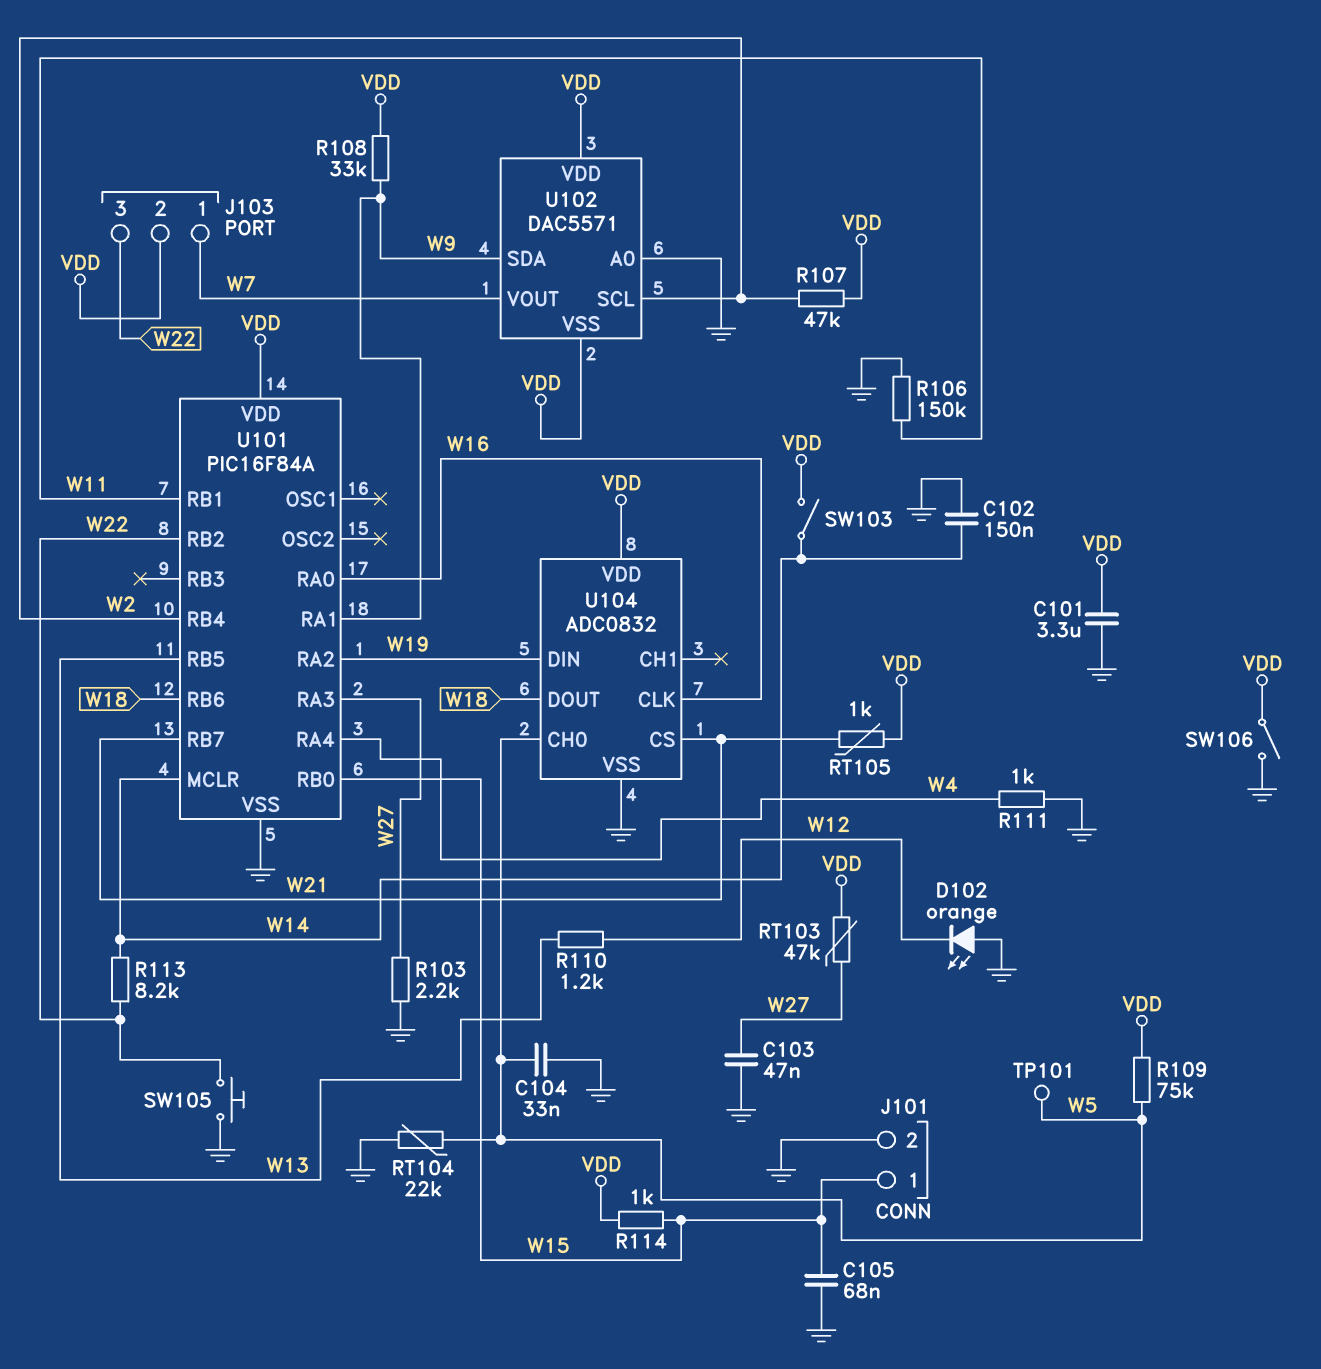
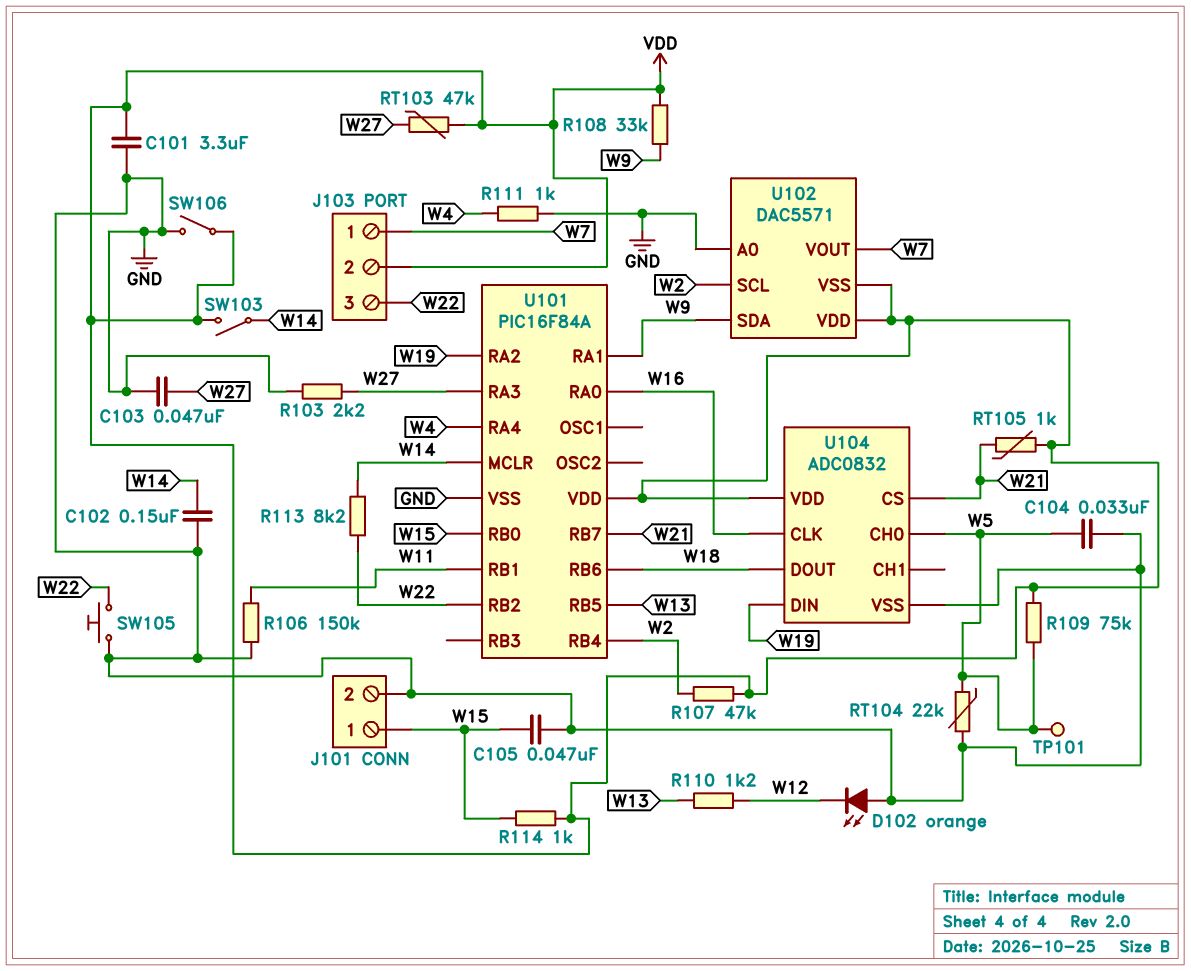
C105: 68nF (GND, W15) -> 47nF (GND, W15)

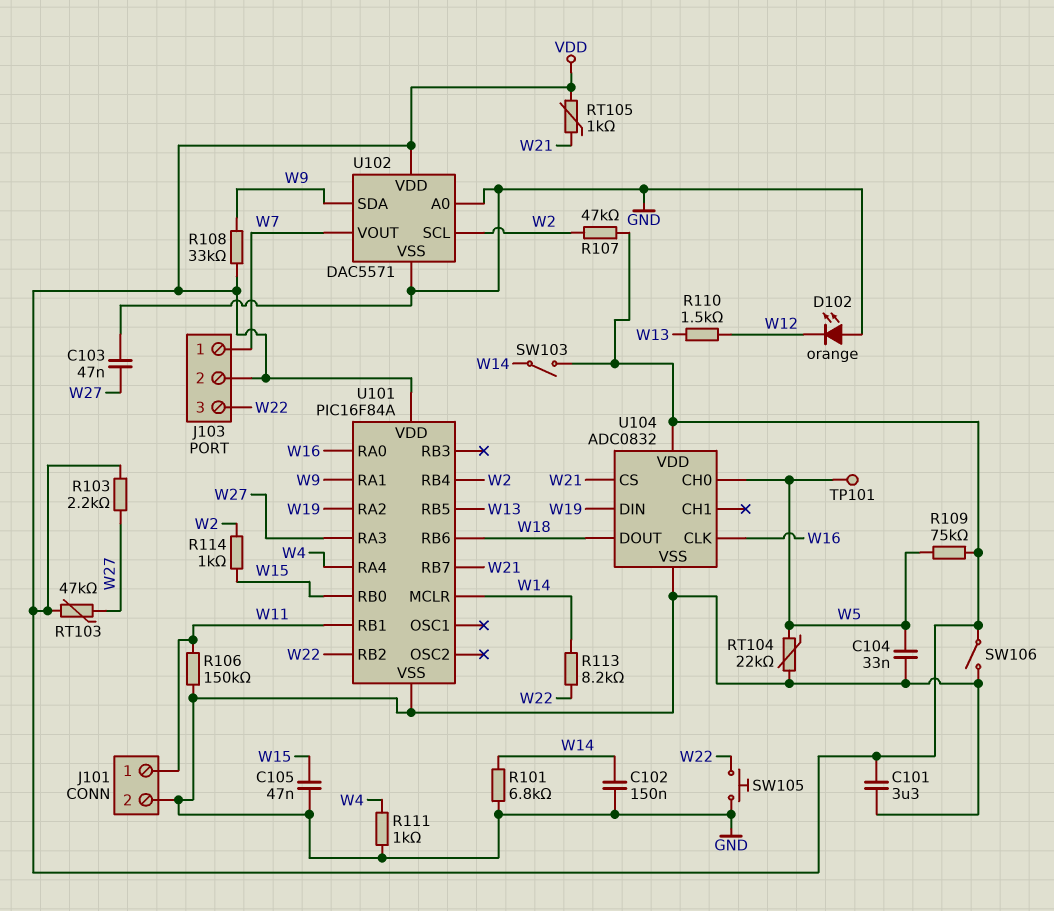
J101 pin 1: W15 -> W11
R101: none -> 6.8k (GND, W14)
R103: 2.2k (GND, W27) -> 2.2k (VDD, W27)
R110: 1.2k (W12, W13) -> 1.5k (W12, W13)
R114: 1k (VDD, W15) -> 1k (W2, W15)
U102 pin VSS: VDD -> GND

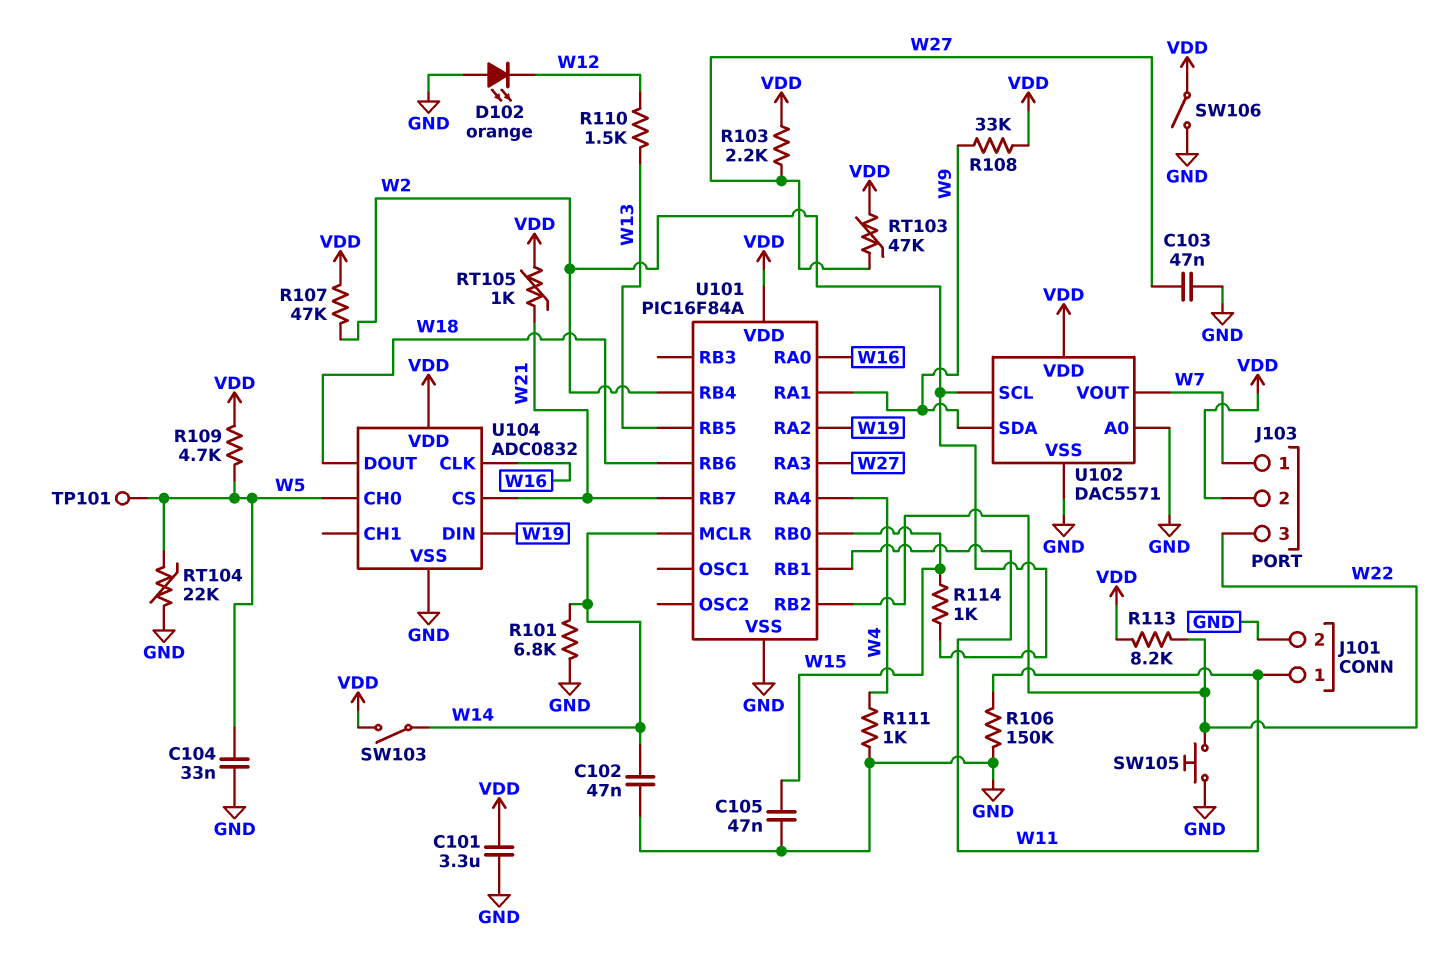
C102: 150nF (GND, W14) -> 47nF (GND, W14)
R109: 75k (VDD, W5) -> 4.7k (VDD, W5)
R113: 8.2k (W14, W22) -> 8.2k (VDD, W22)

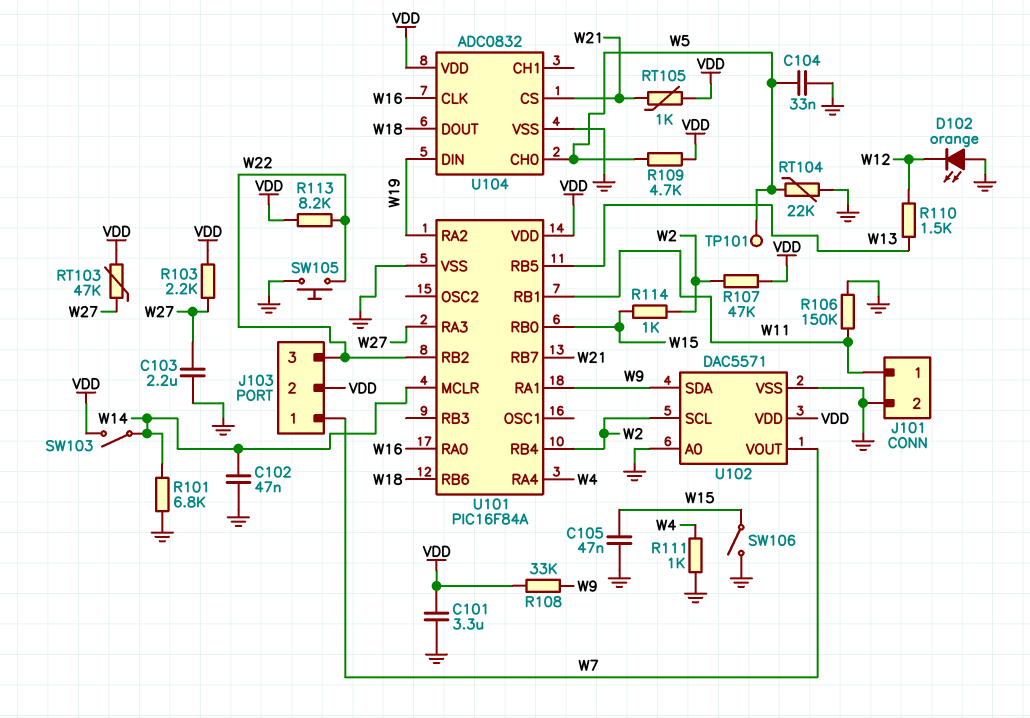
C103: 47nF (GND, W27) -> 2.2uF (GND, W27)
SW106: switch (GND, VDD) -> switch (GND, W15)

